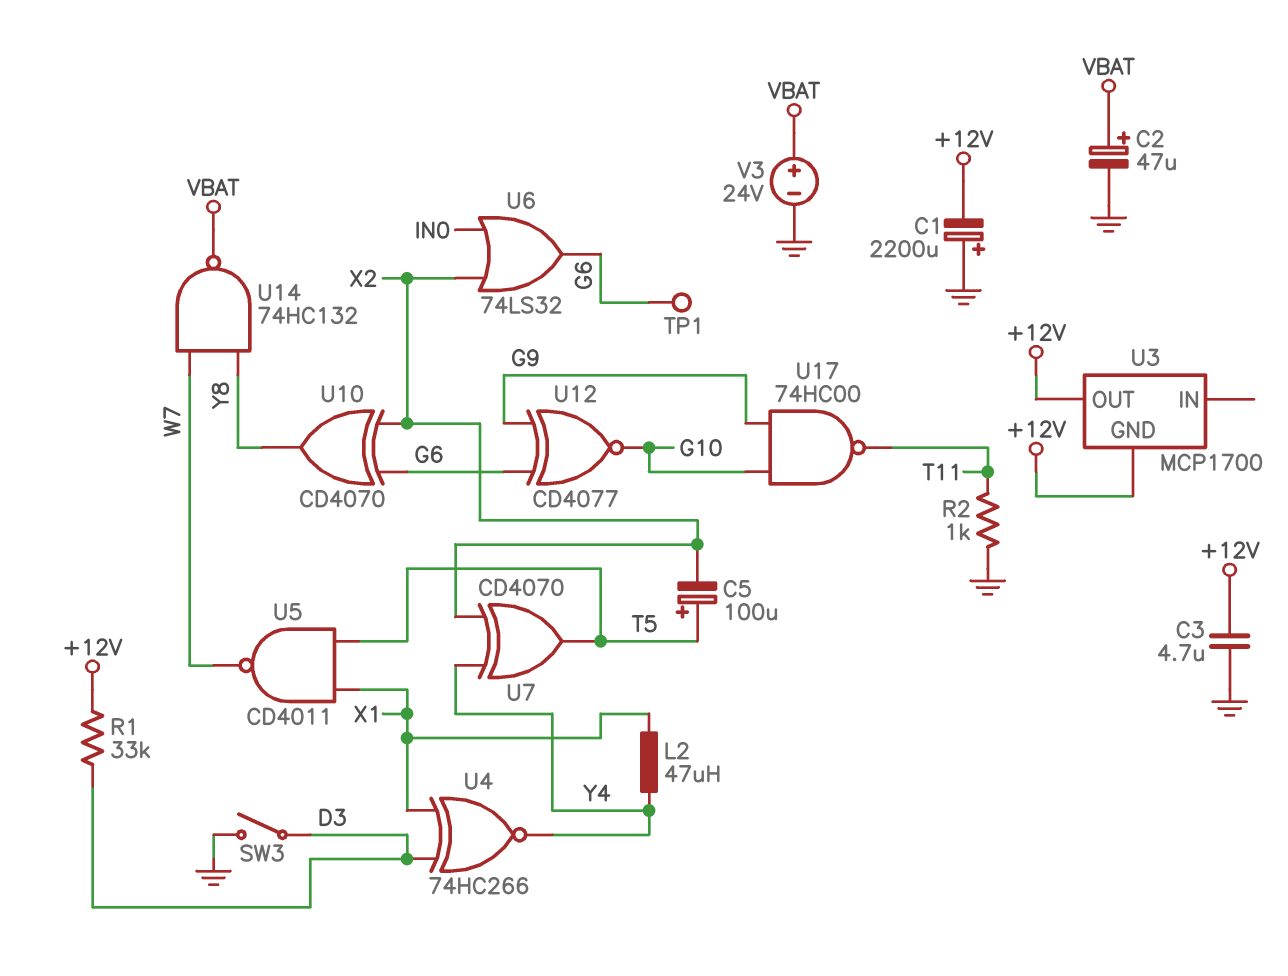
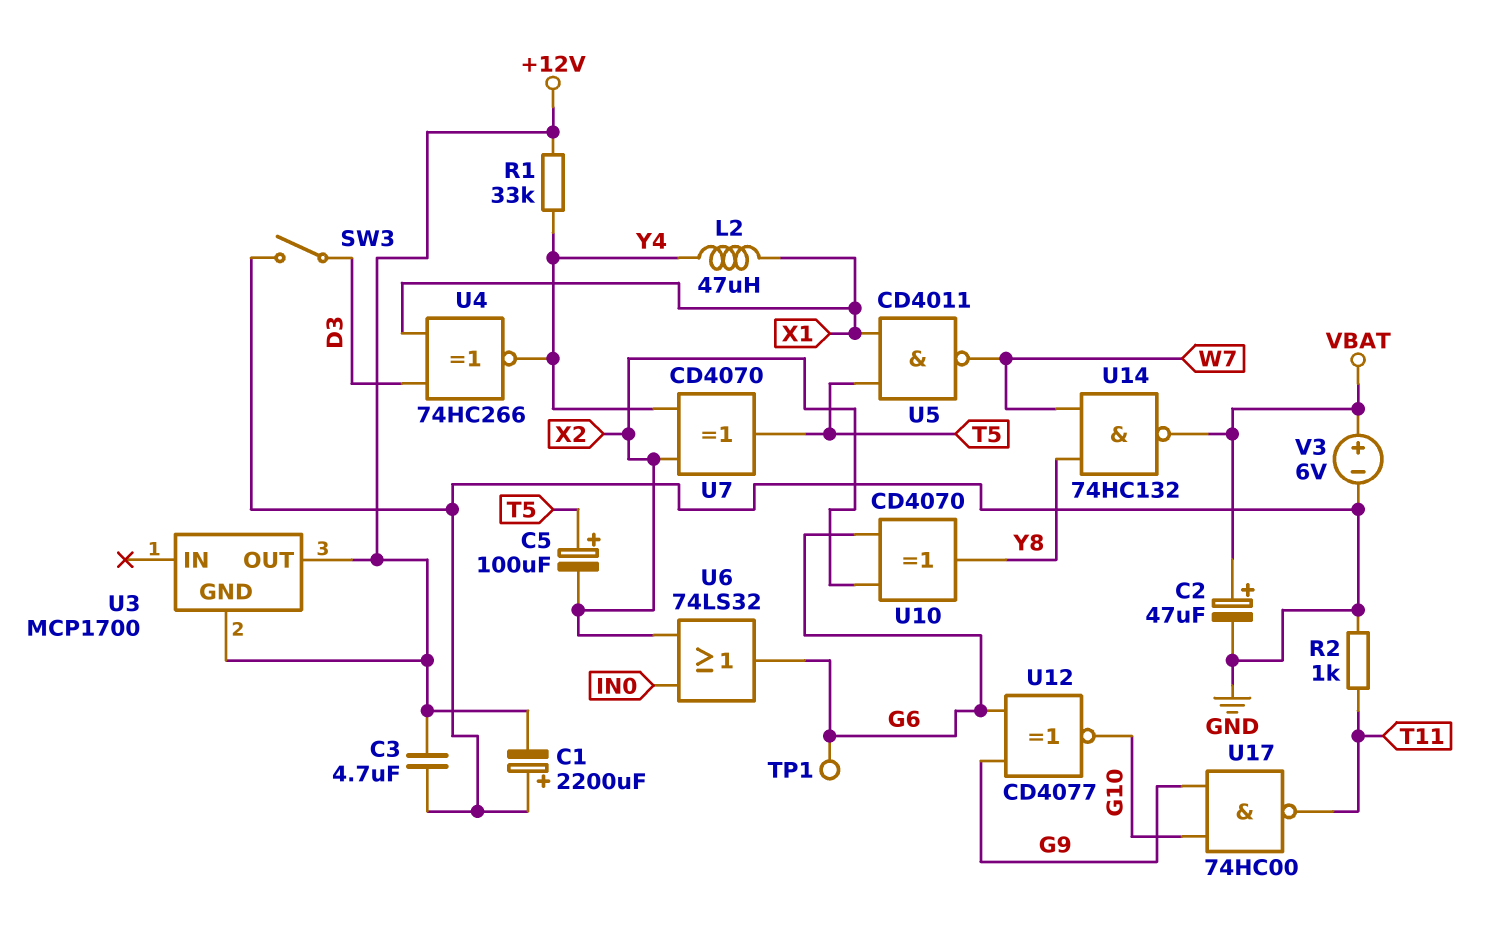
R1: 33k (+12V, D3) -> 33k (+12V, Y4)
V3: 24V (plus VBAT, minus GND) -> 6V (plus VBAT, minus GND)

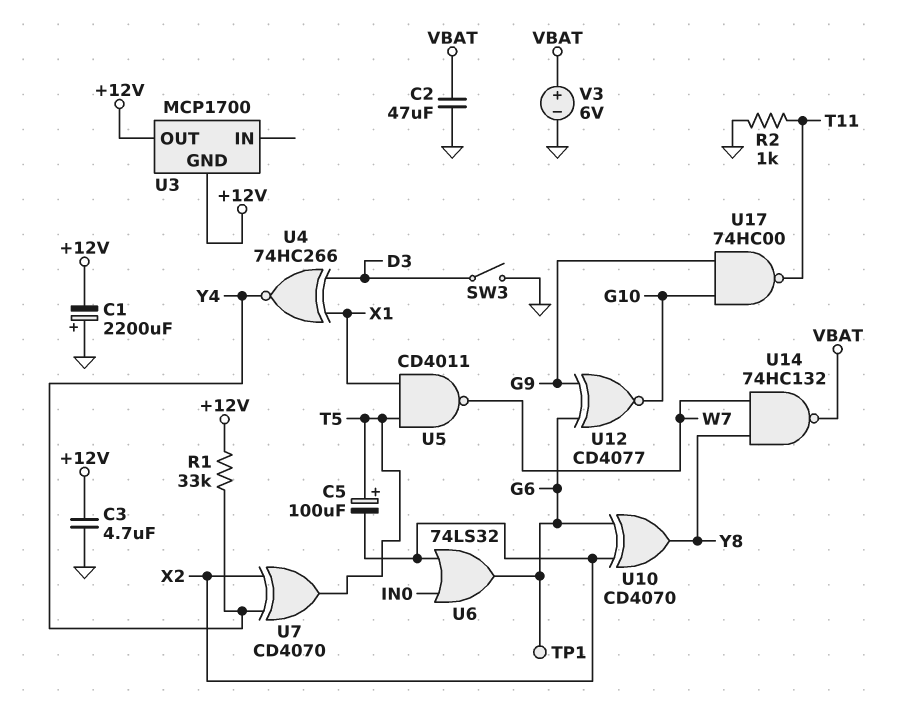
C2: 47uF (plus VBAT, minus GND) -> 47uF (GND, VBAT)
L2: 47uH (X1, Y4) -> none

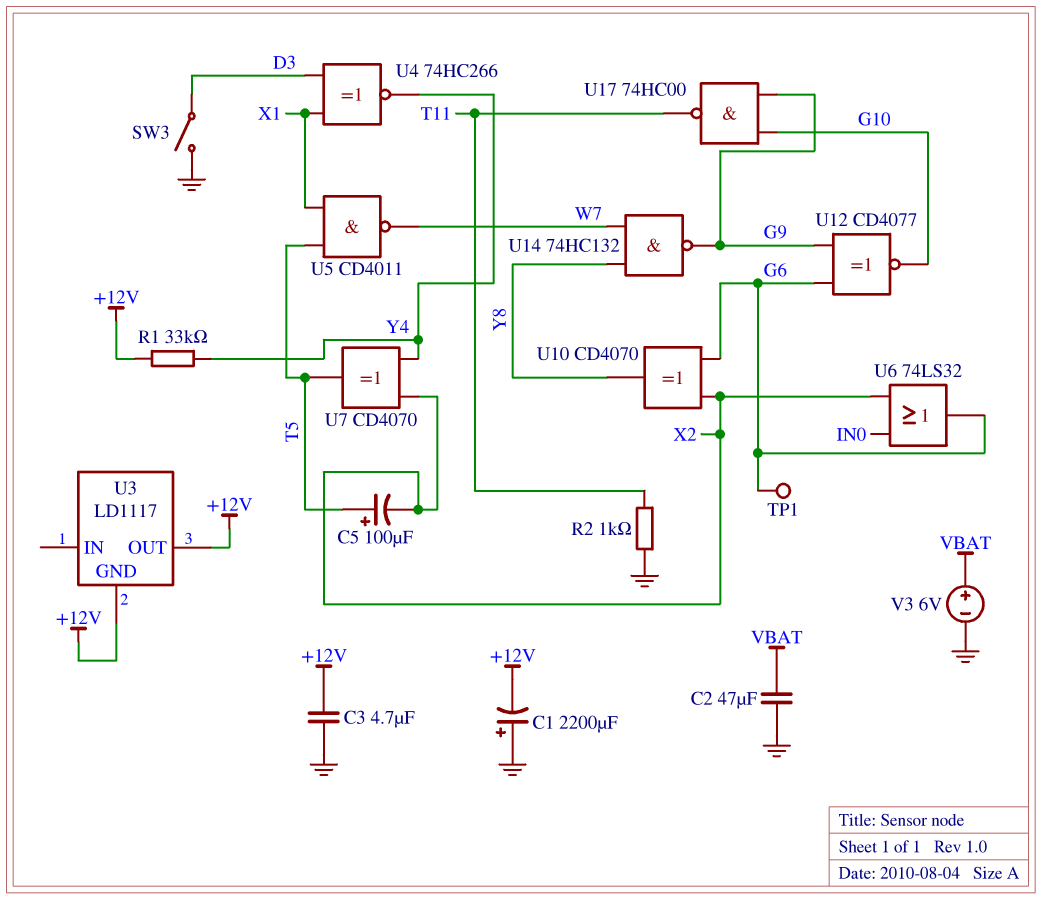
U3: MCP1700 -> LD1117
U14: NAND 74HC132 (in W7, in Y8, out VBAT) -> NAND 74HC132 (in W7, in Y8, out G9)

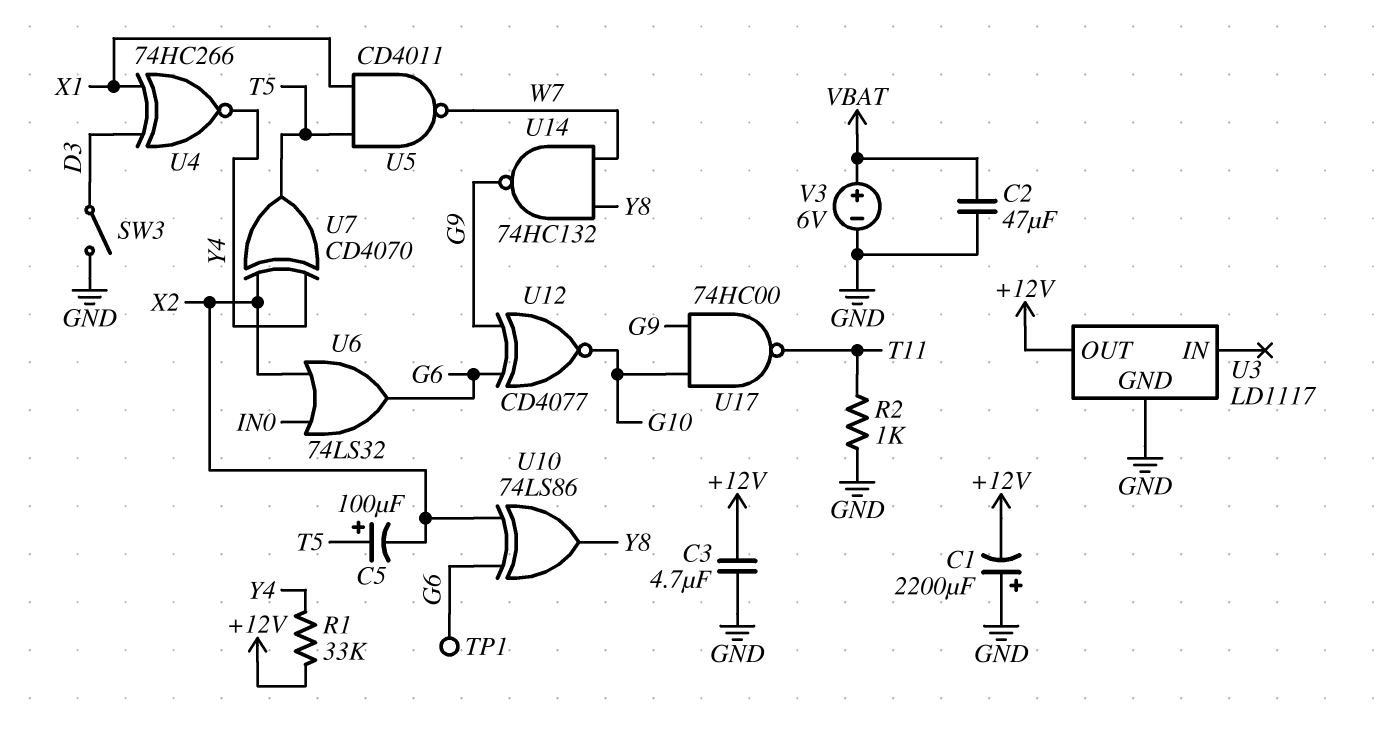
U3 pin GND: +12V -> GND
U10: XOR CD4070 (in G6, in X2, out Y8) -> XOR 74LS86 (in G6, in X2, out Y8)

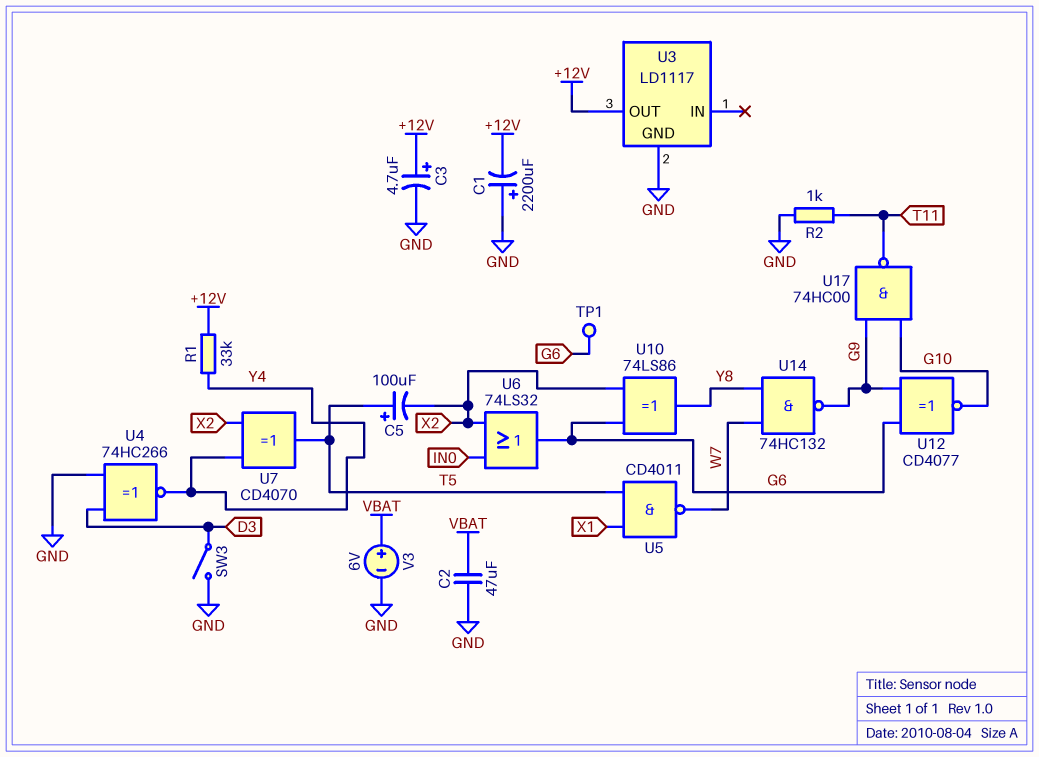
C3: 4.7uF (+12V, GND) -> 4.7uF (plus +12V, minus GND)
U4: XNOR 74HC266 (in D3, in X1, out Y4) -> XNOR 74HC266 (in D3, in GND, out Y4)

